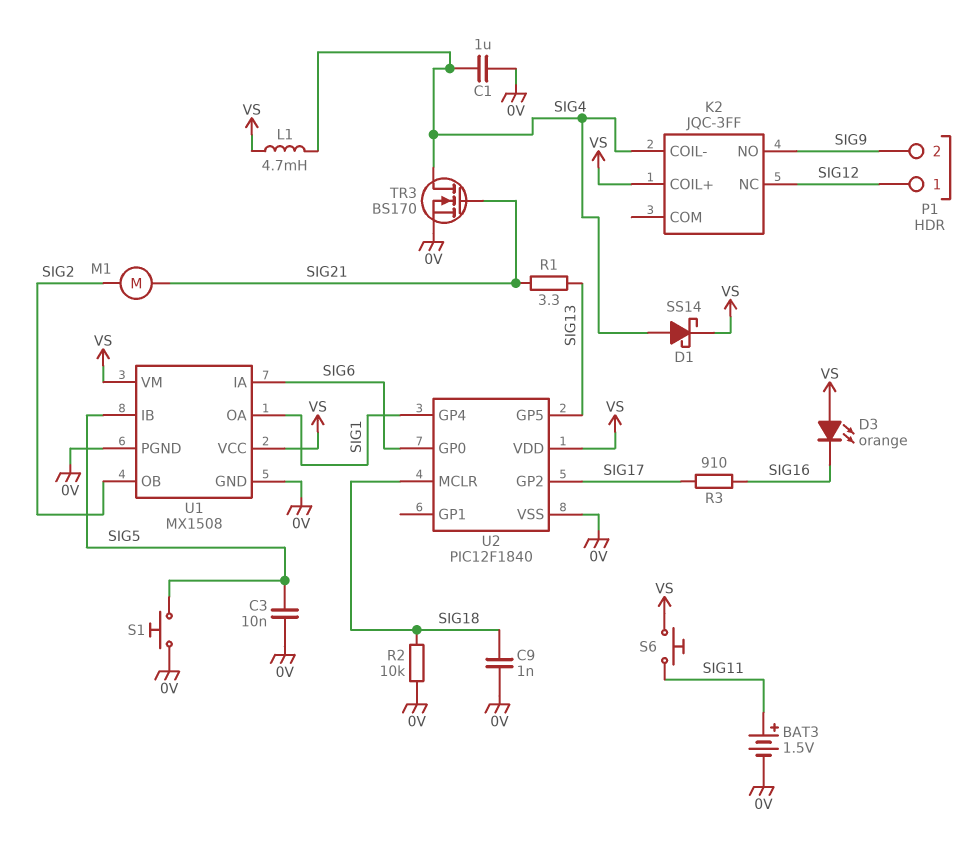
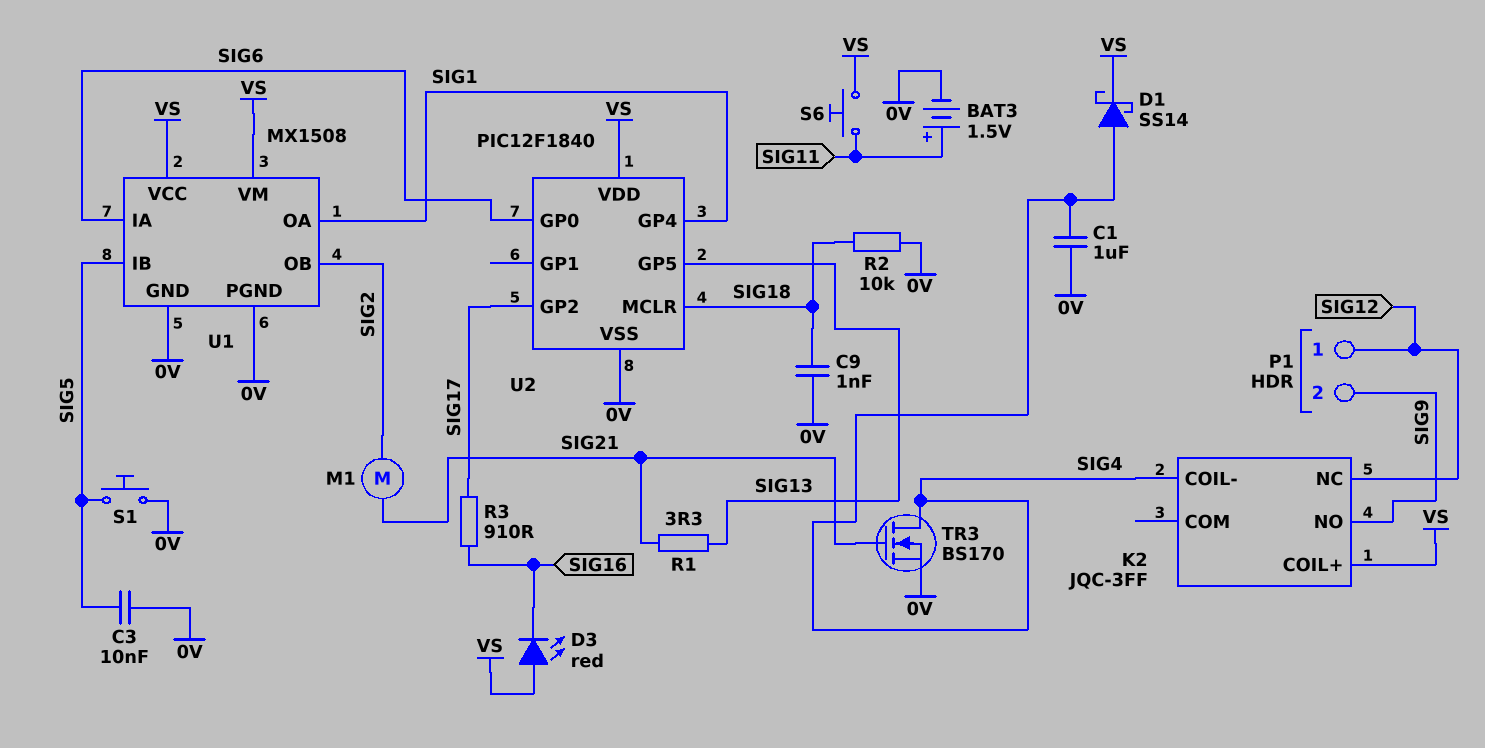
D3: LED orange (A VS, K SIG16) -> LED red (A VS, K SIG16)
L1: 4.7mH (SIG4, VS) -> none

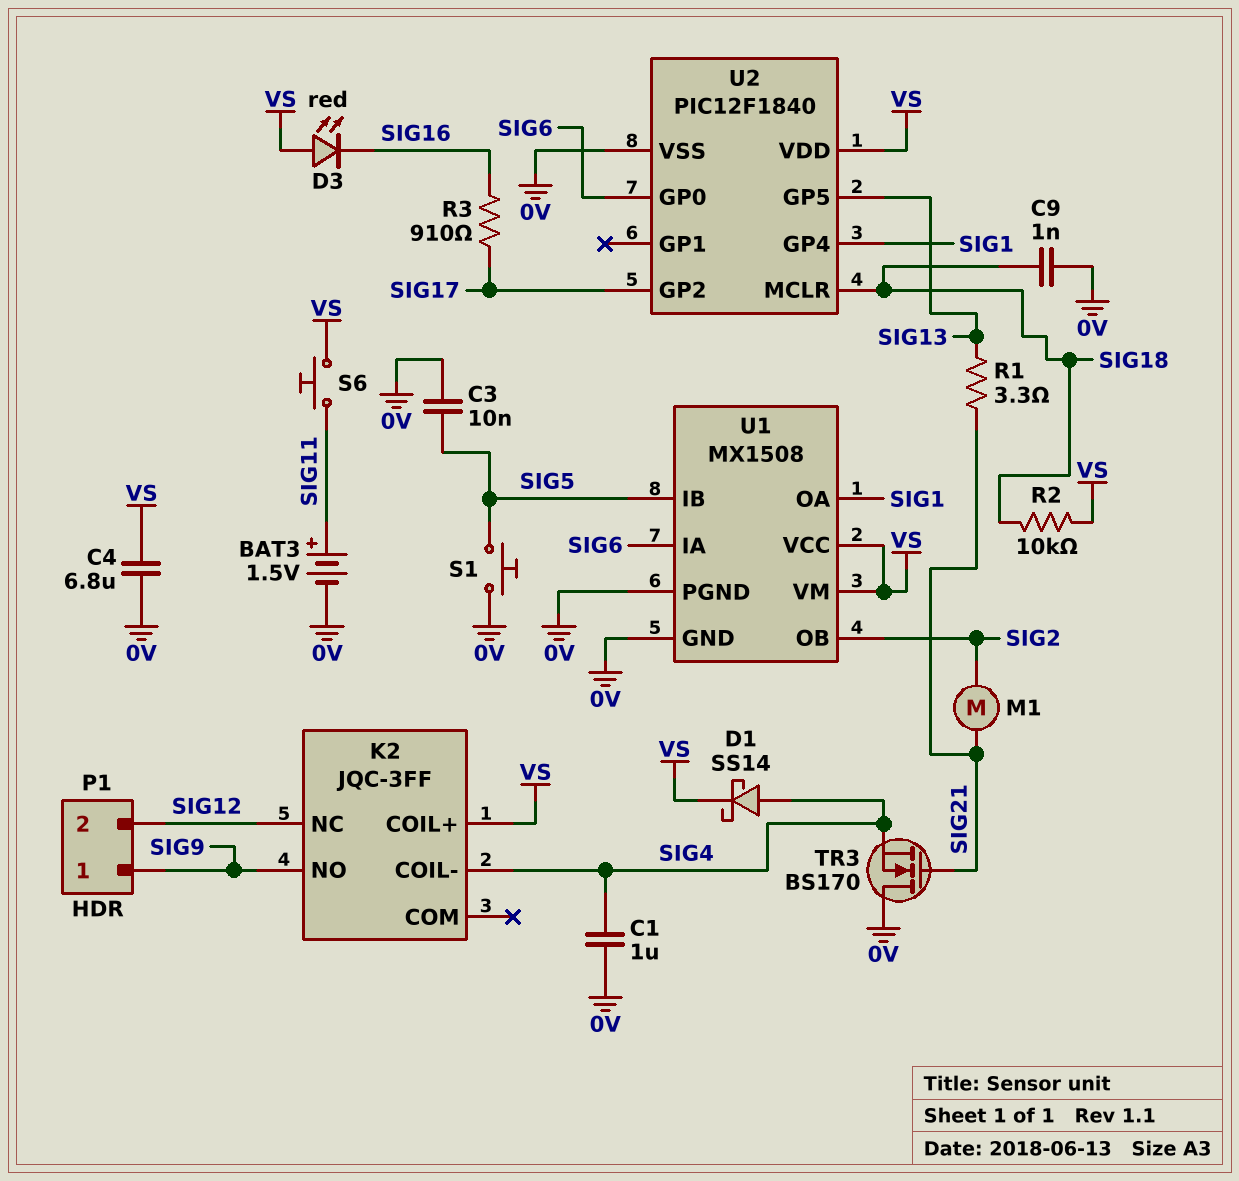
C4: none -> 6.8uF (0V, VS)
P1 pin 1: SIG12 -> SIG9
P1 pin 2: SIG9 -> SIG12
R2: 10k (0V, SIG18) -> 10k (SIG18, VS)
TR3: NMOS BS170 (G SIG21, D SIG4, S 0V) -> NMOS BS170 (G SIG21, D 0V, S SIG4)

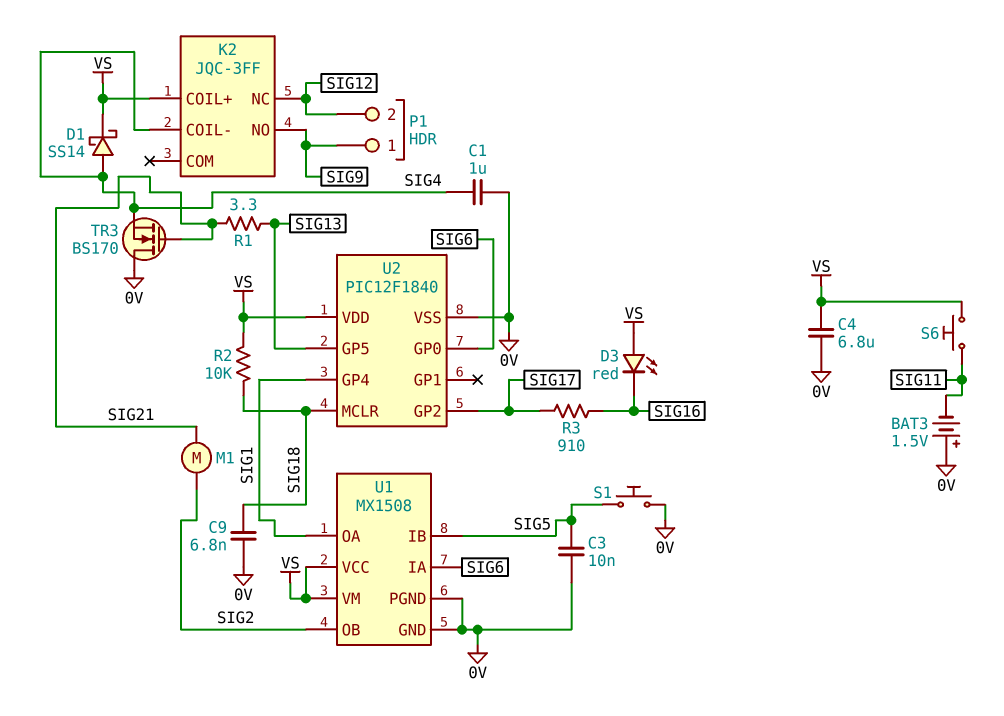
BAT3: 1.5V (plus SIG11, minus 0V) -> 1.5V (plus 0V, minus SIG11)
C9: 1nF (0V, SIG18) -> 6.8nF (0V, SIG18)

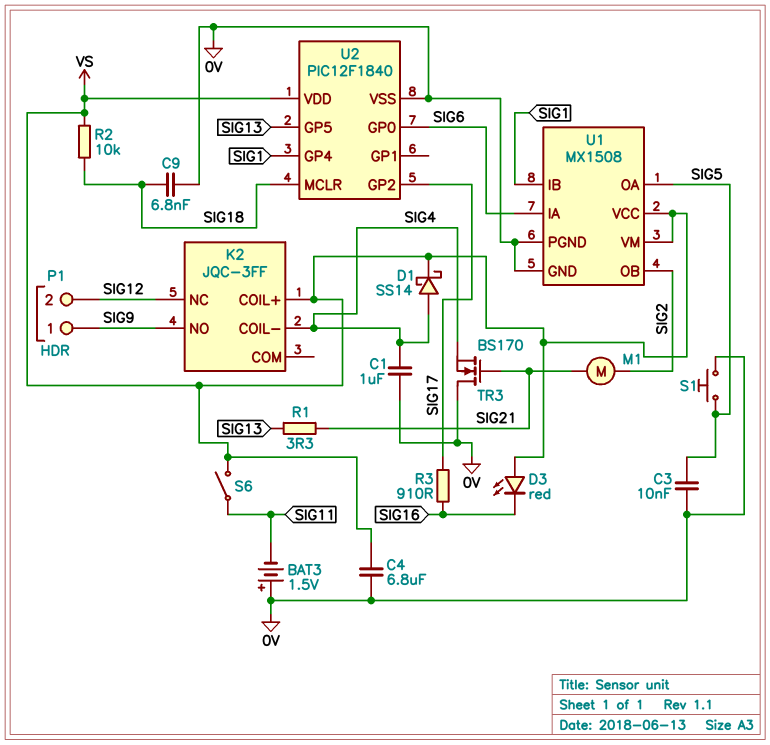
S6: button (SIG11, VS) -> switch (SIG11, VS)
U1 pin IB: SIG5 -> SIG1
U1 pin OA: SIG1 -> SIG5

